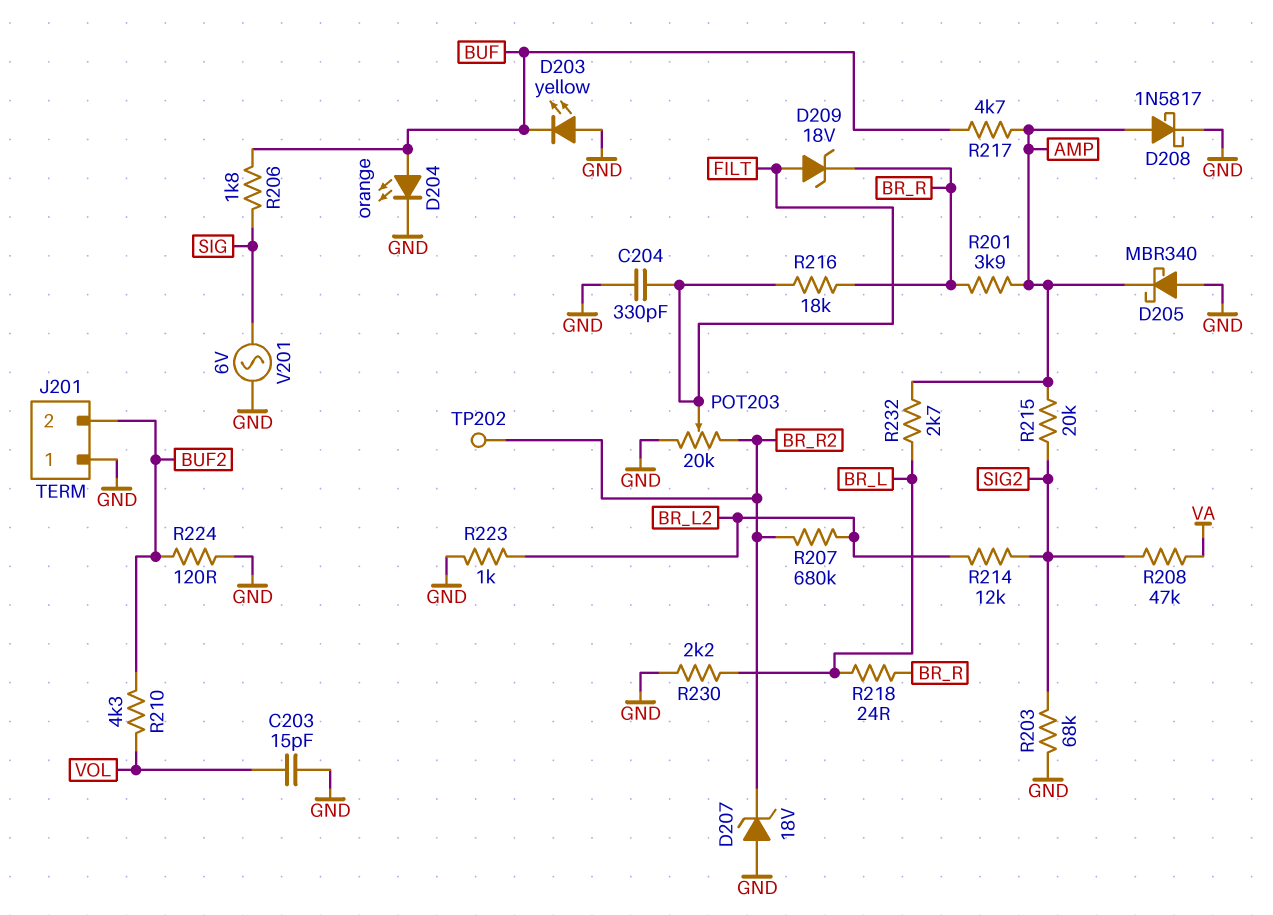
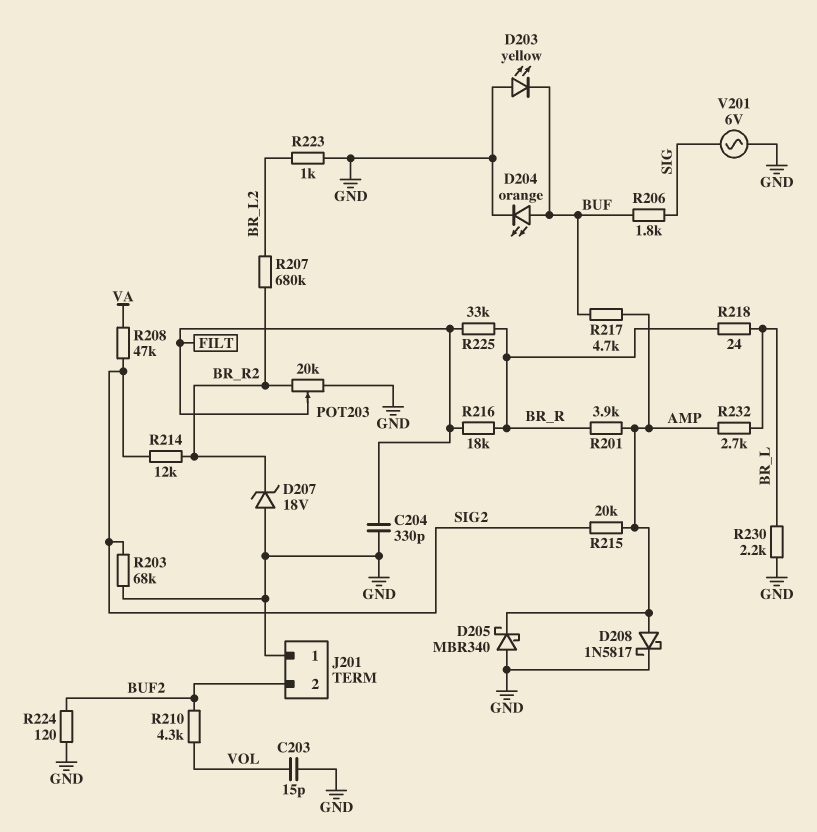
D209: zener 18V (A FILT, K BR_R) -> none
R214: 12k (BR_L2, SIG2) -> 12k (BR_R2, SIG2)
R225: none -> 33k (BR_R, FILT)
TP202: test point (BR_R2) -> none

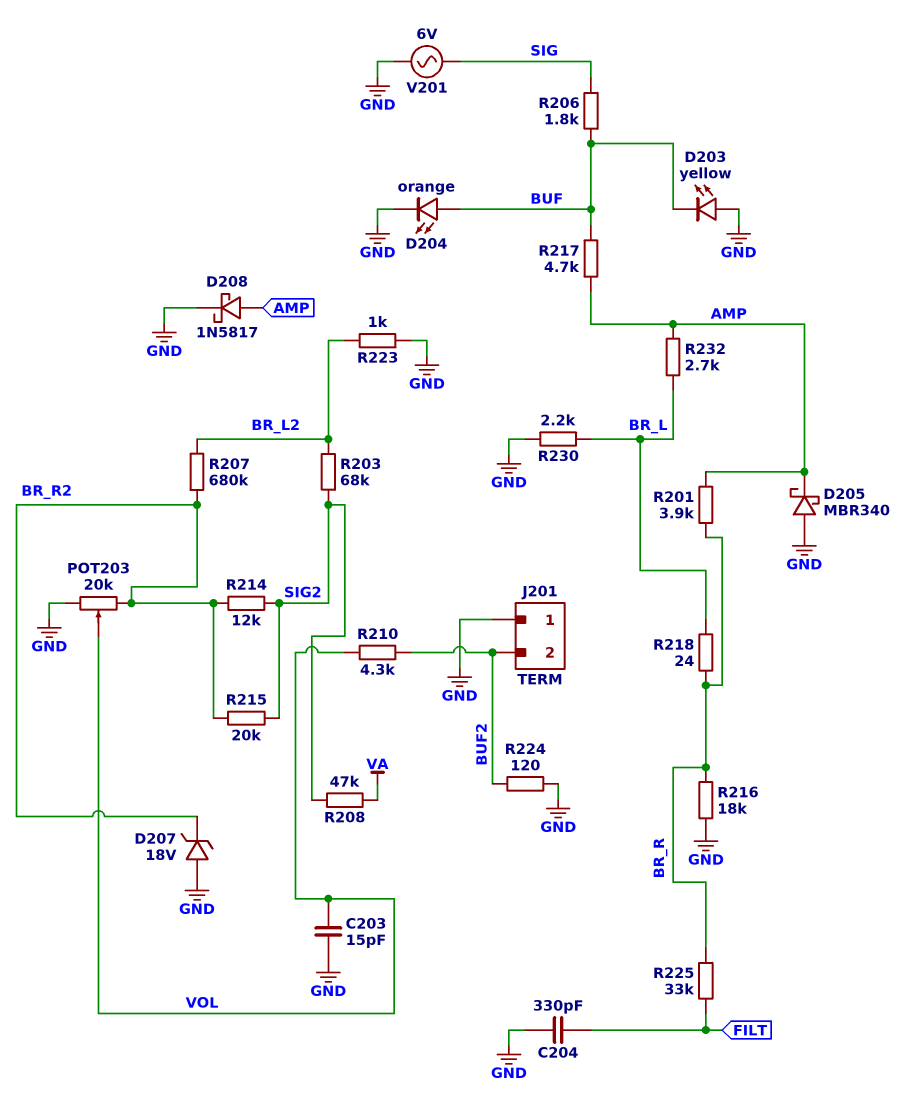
POT203: 20k (BR_R2, GND, wiper FILT) -> 20k (BR_R2, GND, wiper VOL)
R203: 68k (GND, SIG2) -> 68k (BR_L2, SIG2)
R215: 20k (AMP, SIG2) -> 20k (BR_R2, SIG2)
R216: 18k (BR_R, FILT) -> 18k (BR_R, GND)

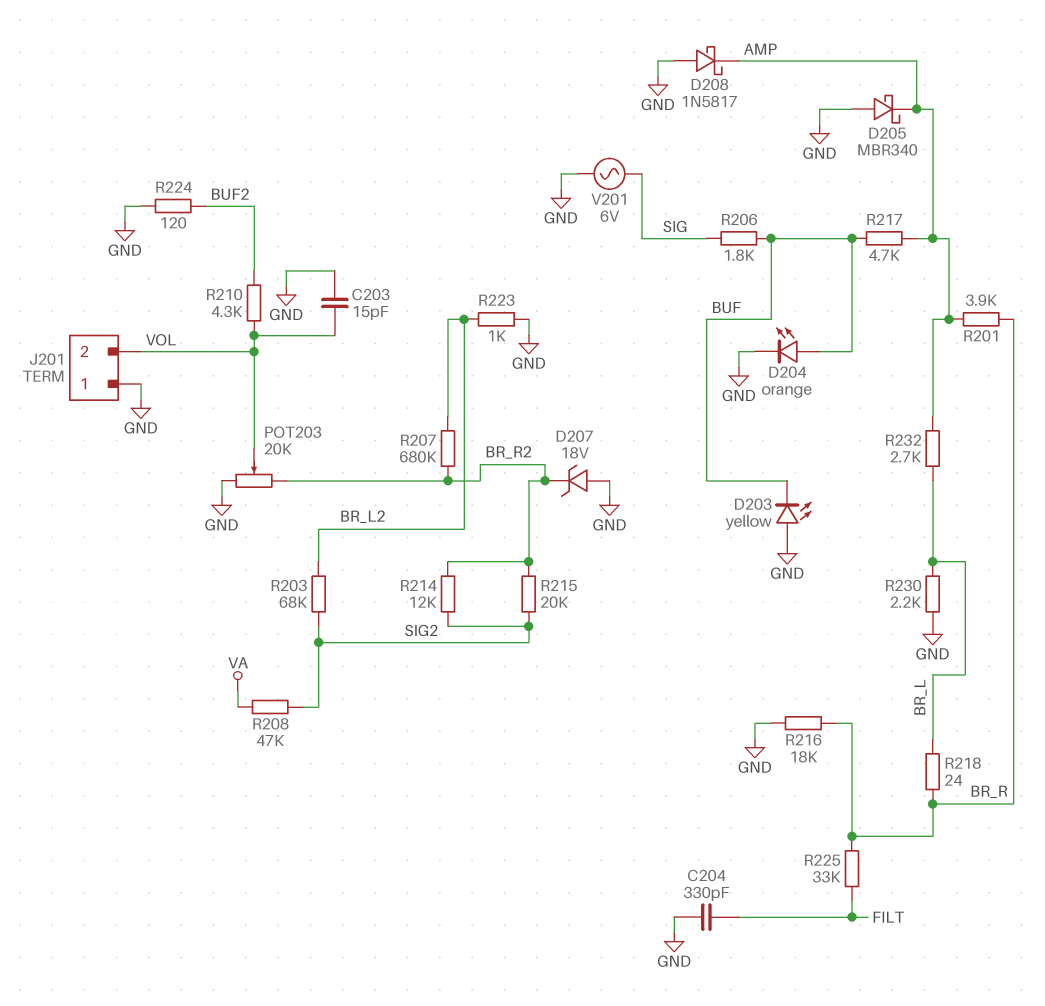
D208: schottky 1N5817 (A AMP, K GND) -> schottky 1N5817 (A GND, K AMP)
J201 pin 2: BUF2 -> VOL

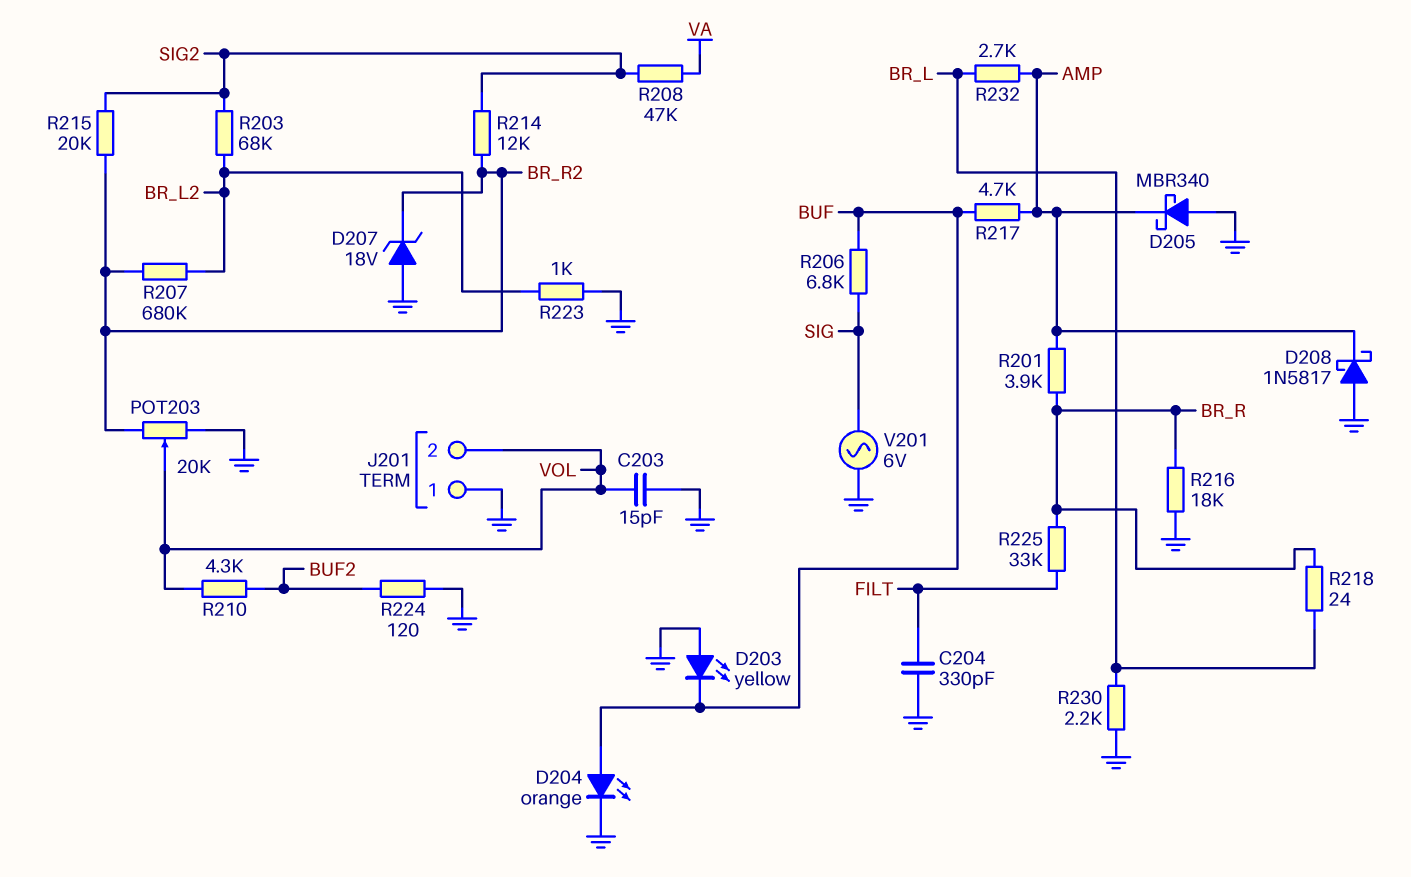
R206: 1.8k (BUF, SIG) -> 6.8k (BUF, SIG)

